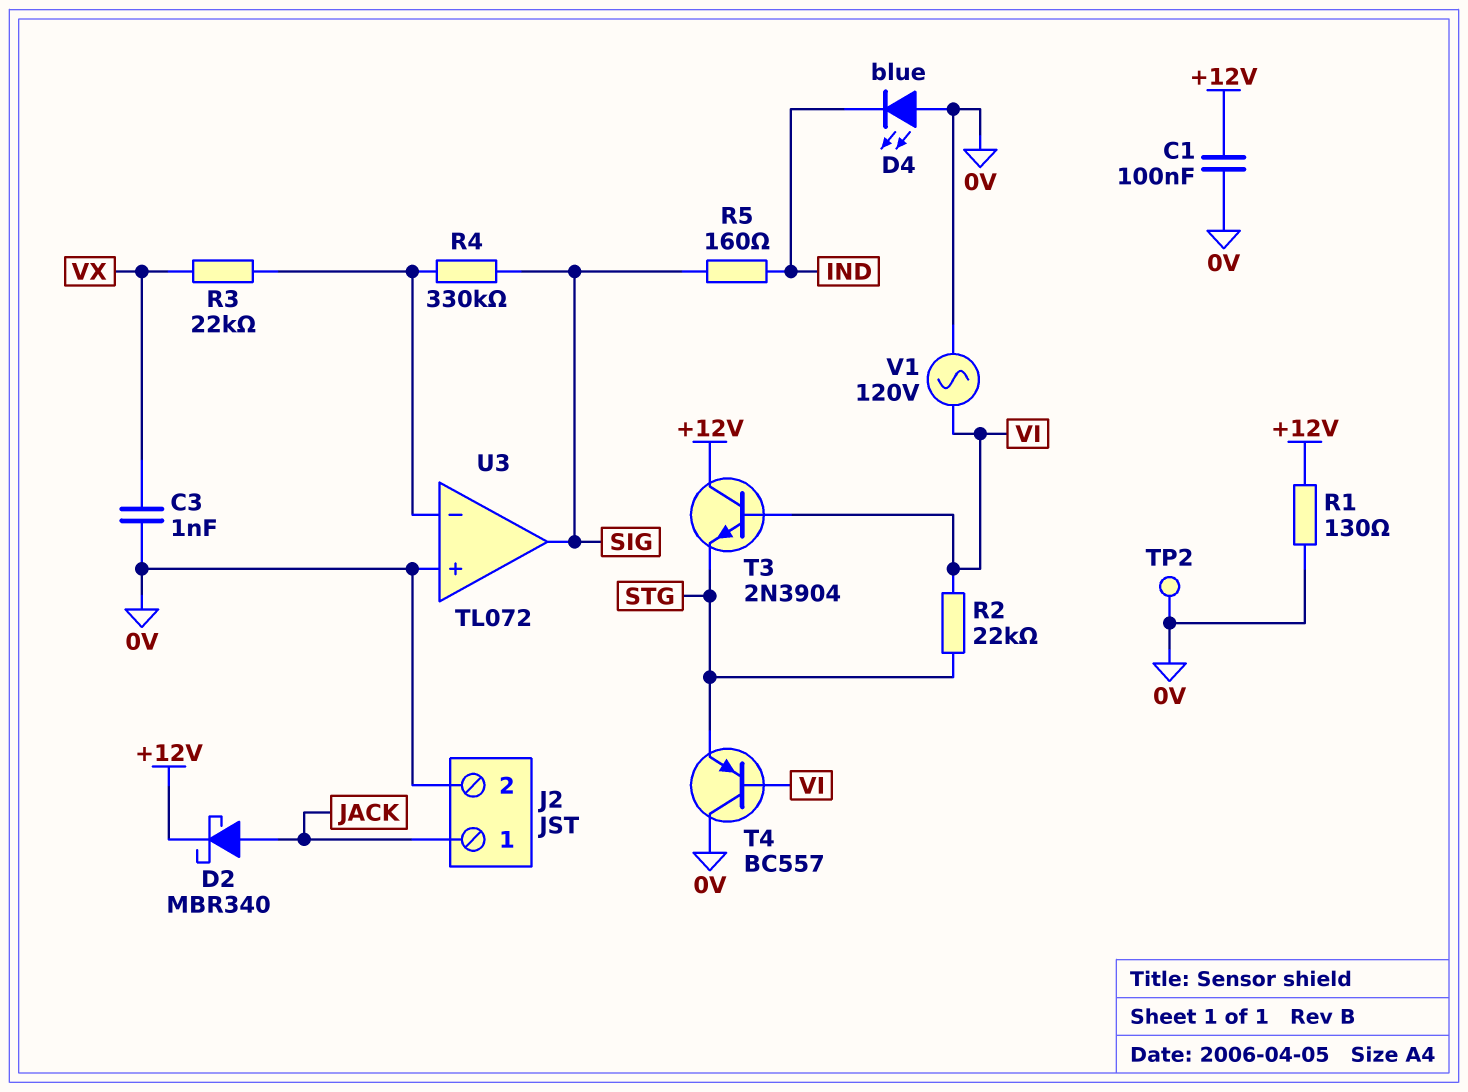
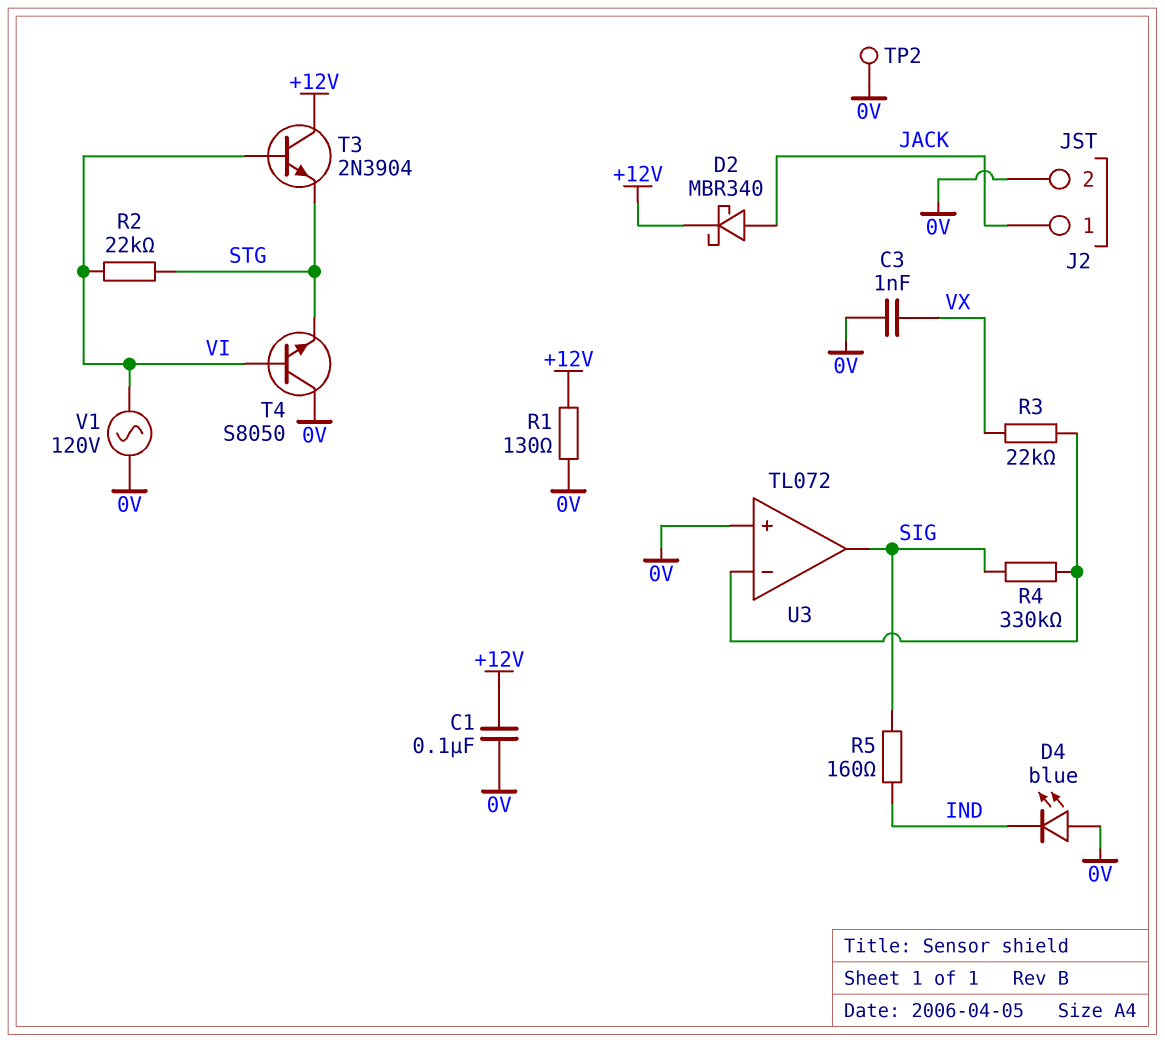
T4: PNP BC557 (B VI, C 0V, E STG) -> NPN S8050 (B VI, C 0V, E STG)

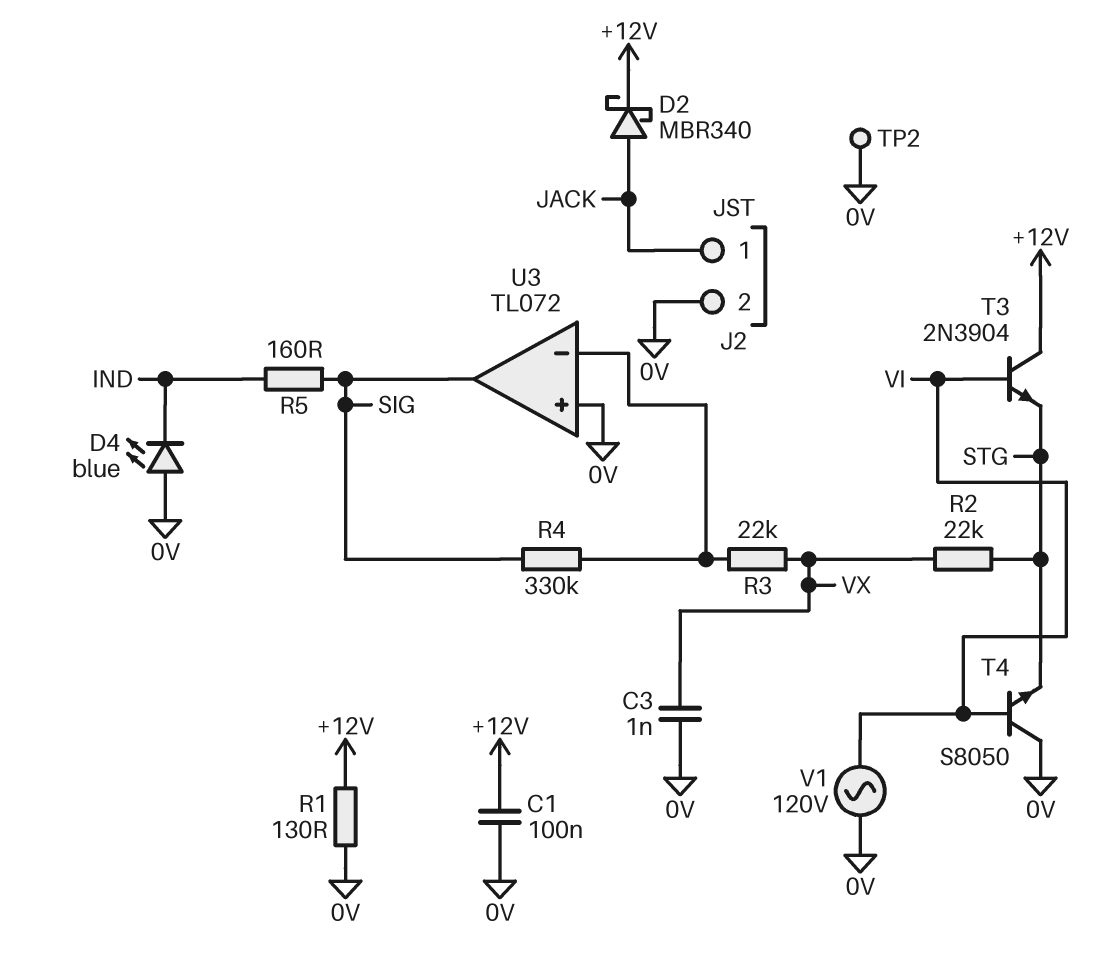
R2: 22k (STG, VI) -> 22k (STG, VX)

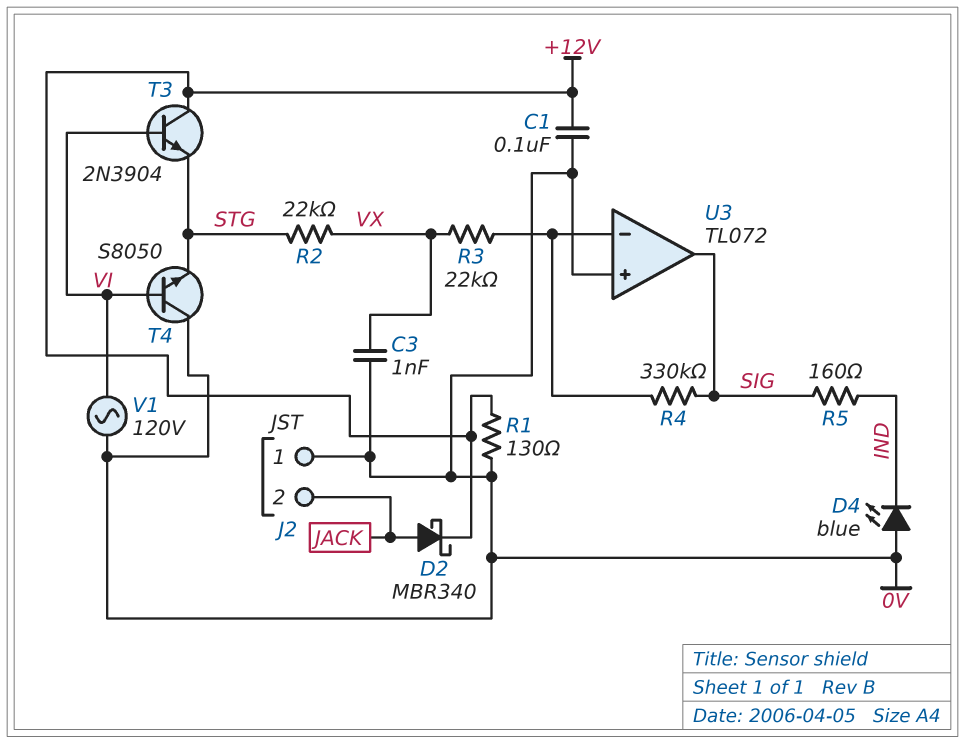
J2 pin 1: JACK -> 0V
J2 pin 2: 0V -> JACK
TP2: test point (0V) -> none

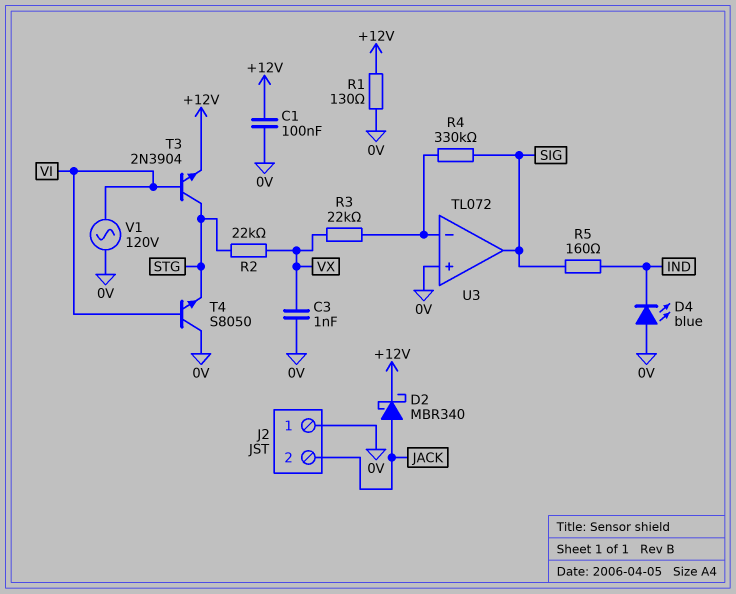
T3: NPN 2N3904 (B VI, C +12V, E STG) -> NPN 2N3904 (B VI, C STG, E +12V)

